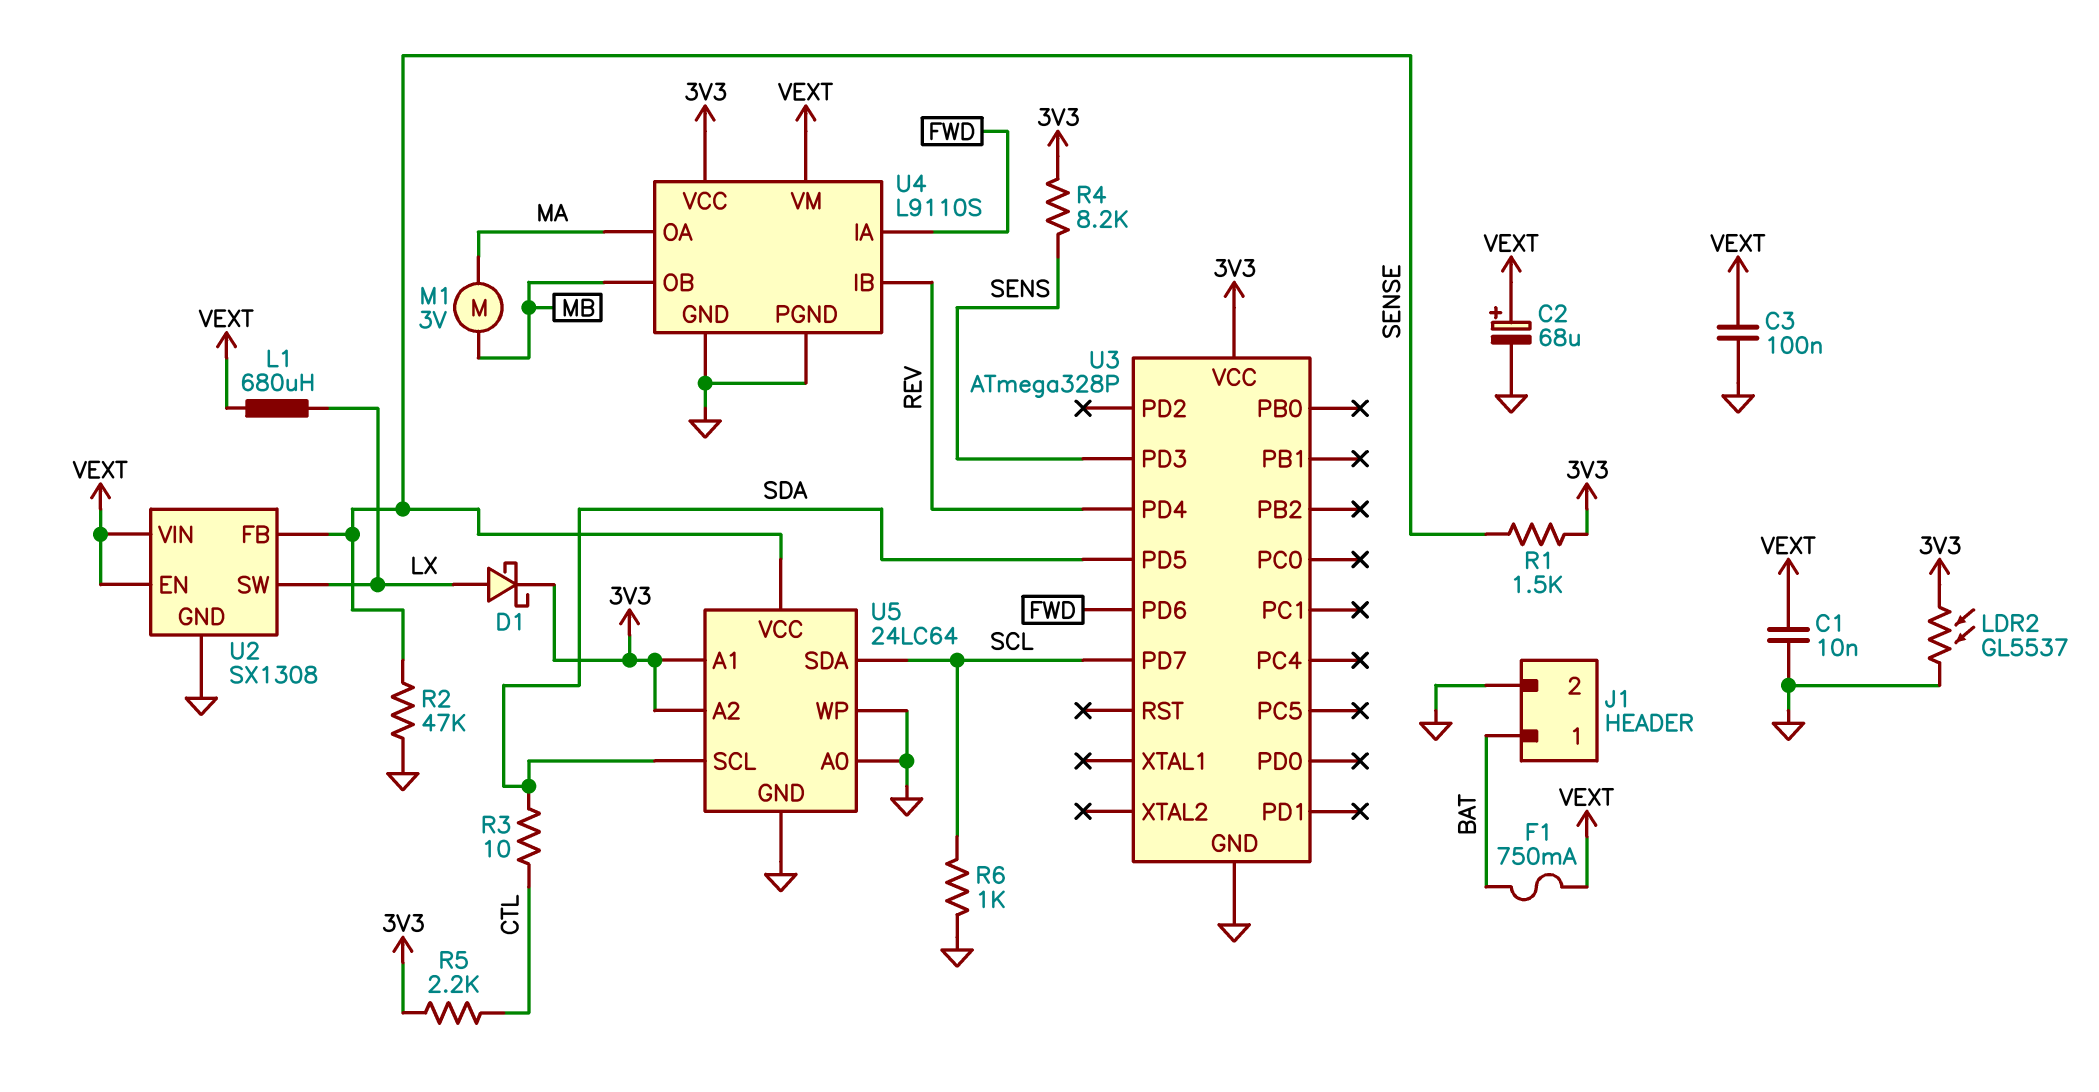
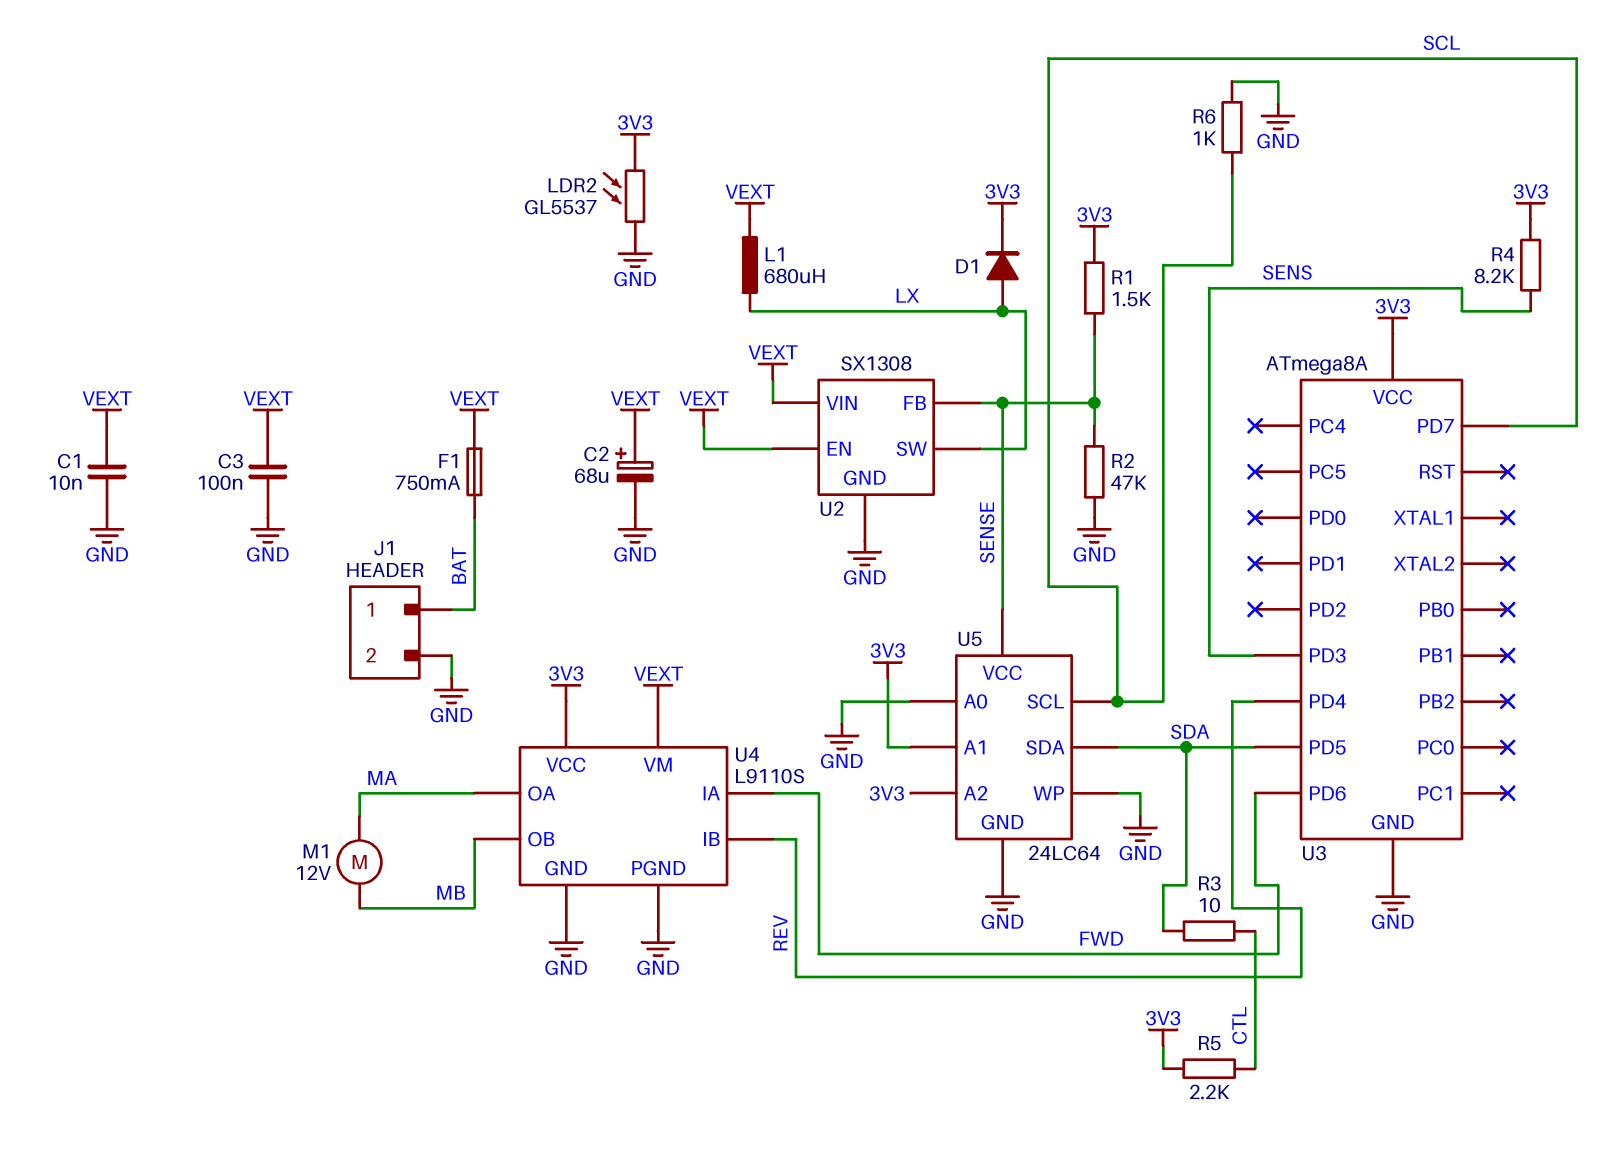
D1: schottky (A LX, K 3V3) -> diode (A LX, K 3V3)
M1: motor 3V (MA, MB) -> motor 12V (MA, MB)
U3: ATmega328P -> ATmega8A
U5 pin SCL: SDA -> SCL
U5 pin SDA: SCL -> SDA

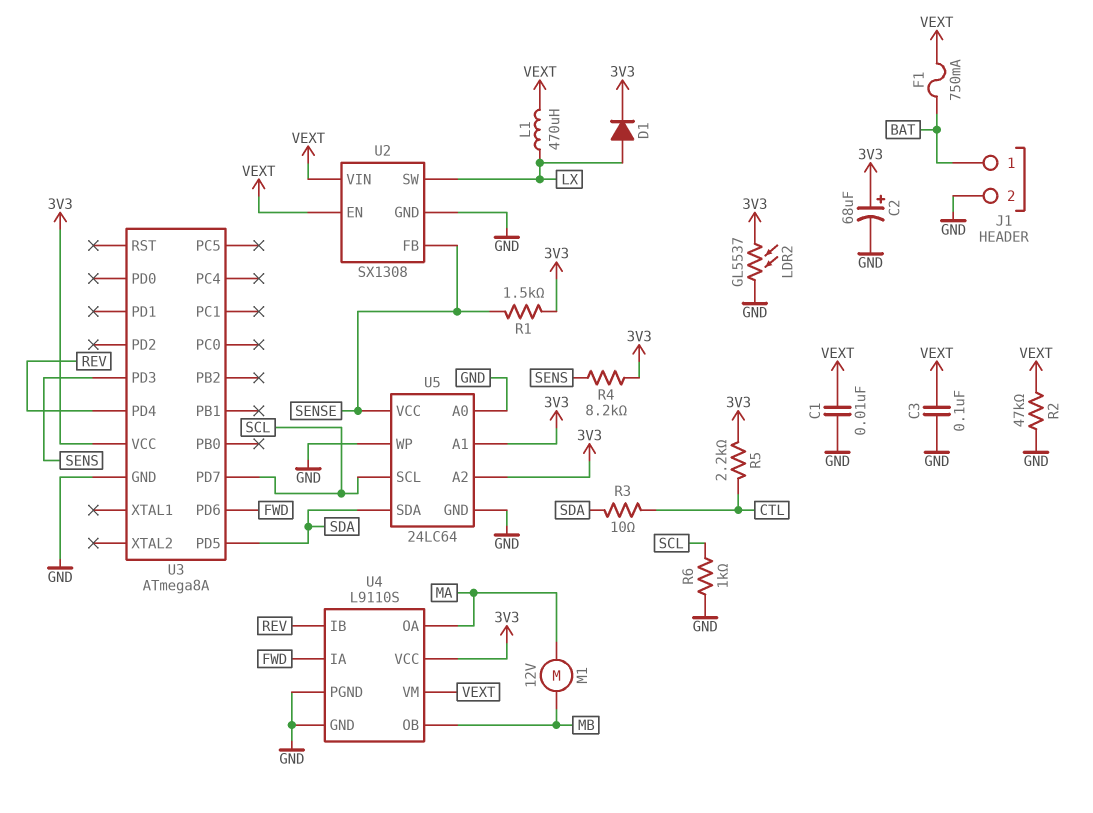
C2: 68uF (plus VEXT, minus GND) -> 68uF (plus 3V3, minus GND)
L1: 680uH (LX, VEXT) -> 470uH (LX, VEXT)
R2: 47k (GND, SENSE) -> 47k (GND, VEXT)

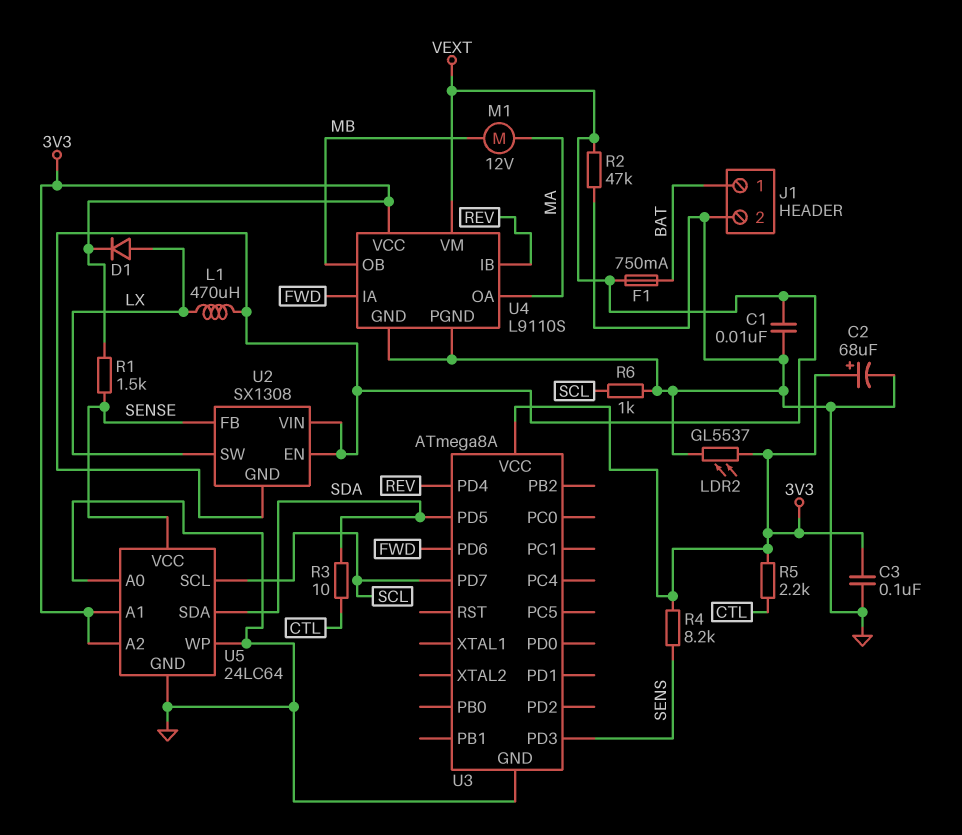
C3: 100nF (GND, VEXT) -> 100nF (3V3, GND)
U2 pin GND: GND -> VEXT

